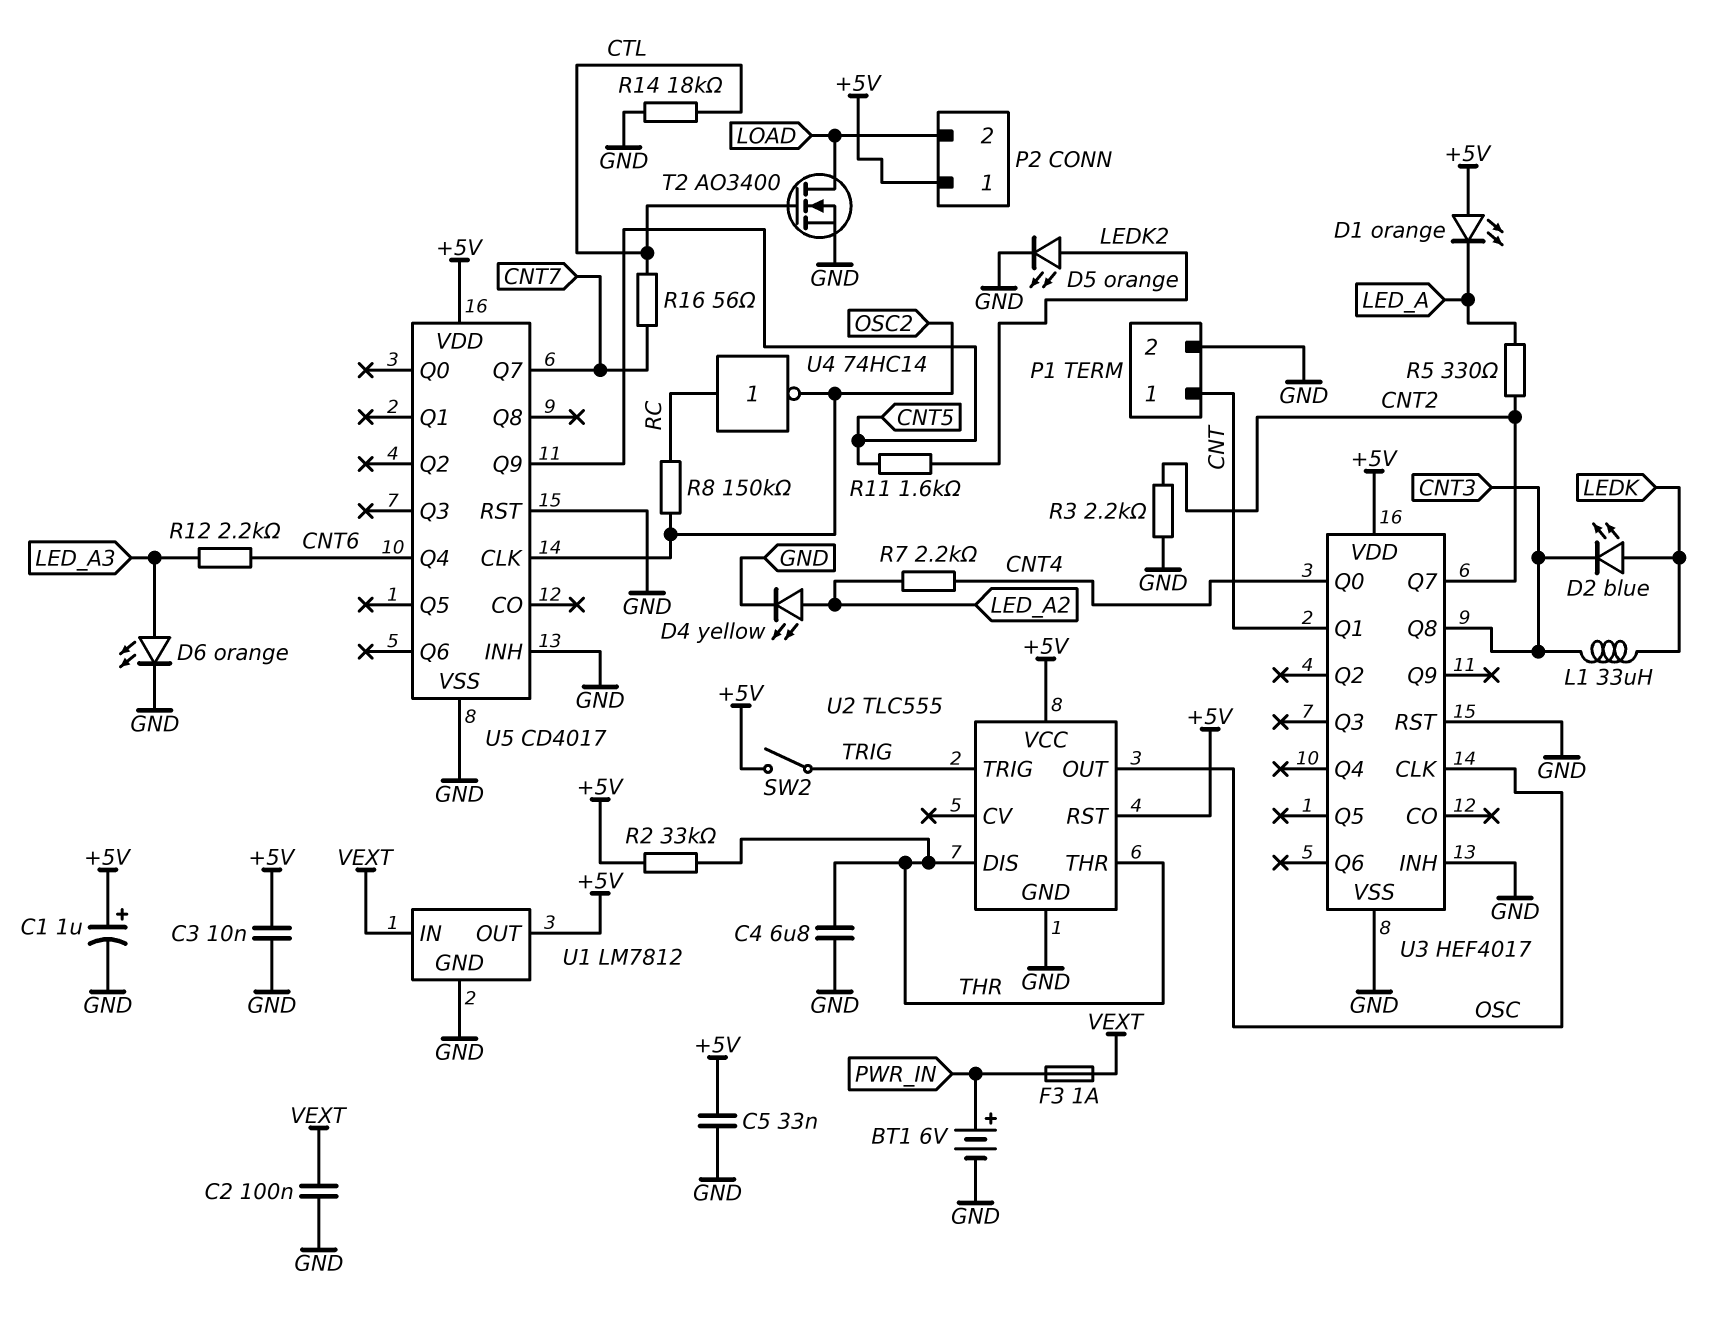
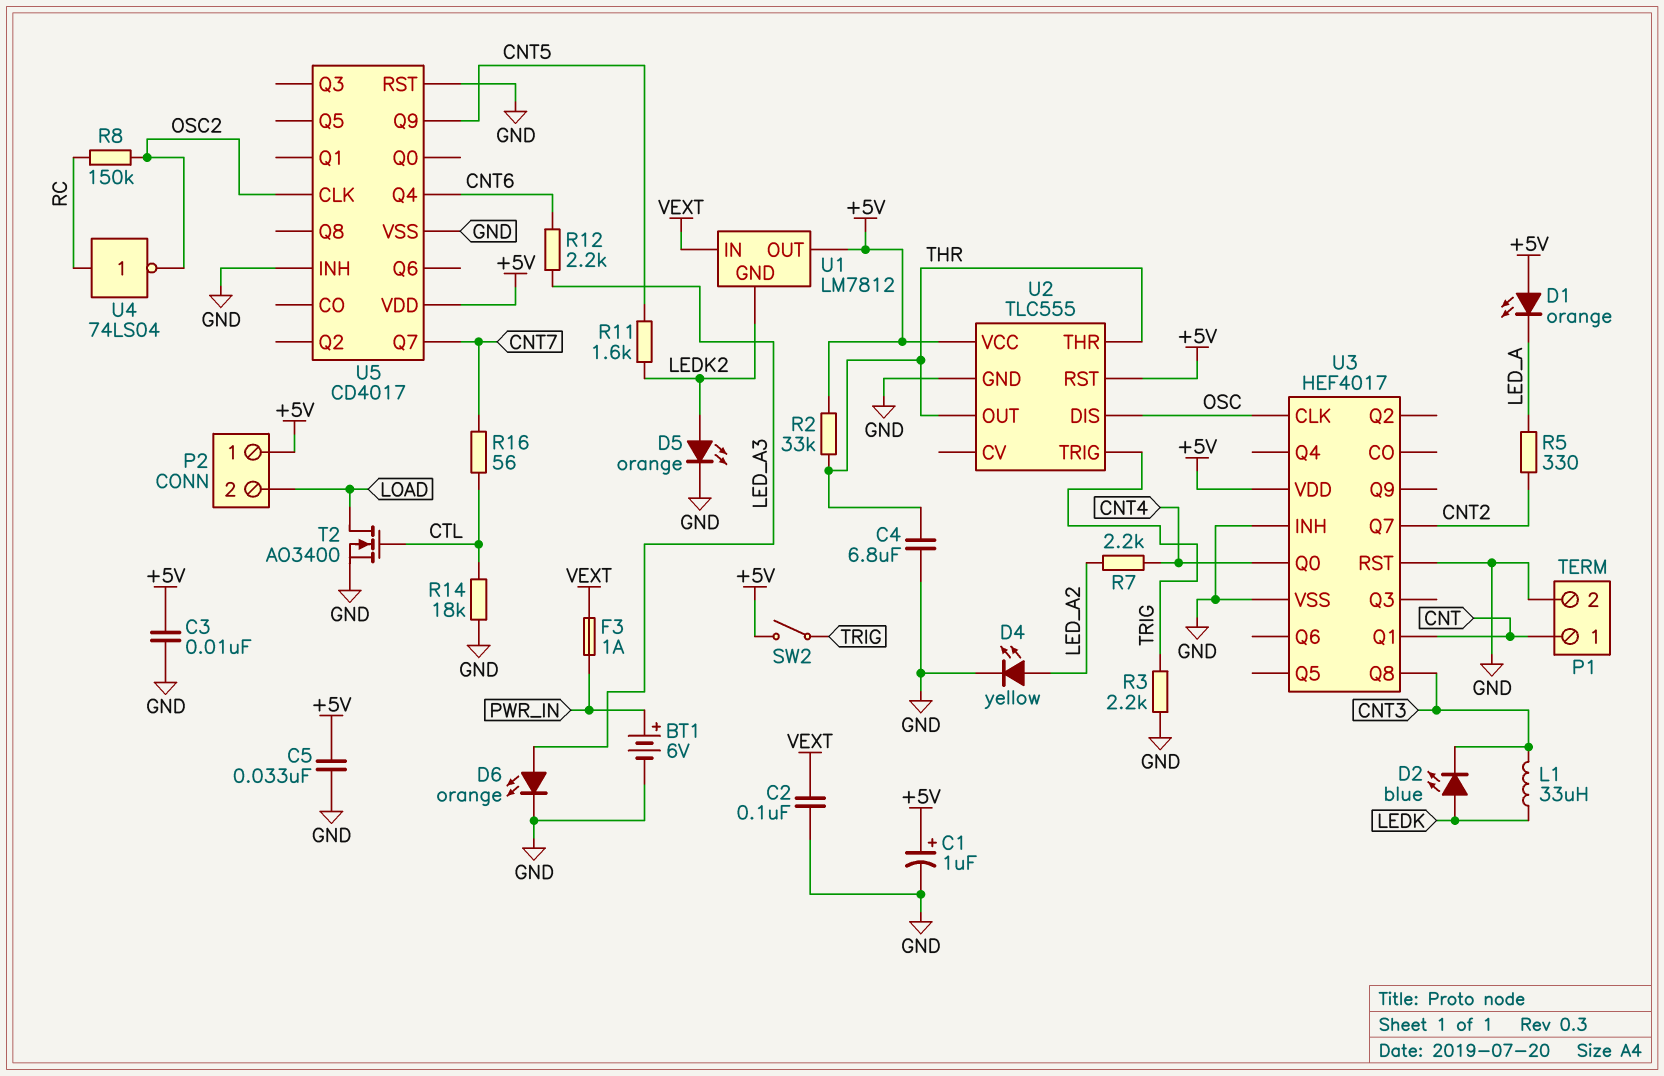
R3: 2.2k (CNT2, GND) -> 2.2k (GND, TRIG)
U1 pin GND: GND -> LEDK2
U2 pin DIS: THR -> OSC
U2 pin OUT: OSC -> THR
U4: NOT 74HC14 (in RC, out OSC2) -> NOT 74LS04 (in RC, out OSC2)

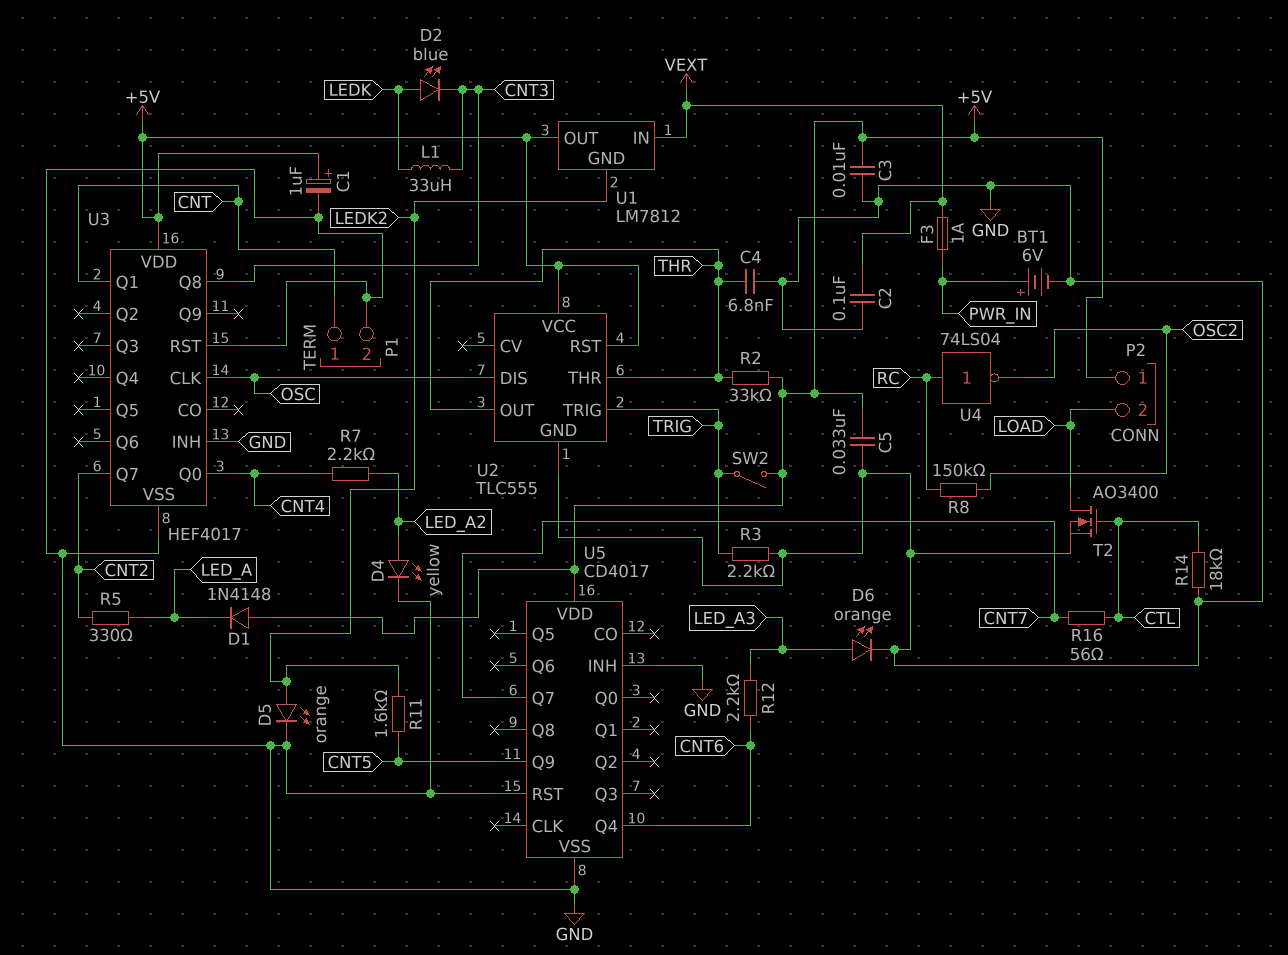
C4: 6.8uF (GND, THR) -> 6.8nF (GND, THR)
D1: LED orange (A +5V, K LED_A) -> diode 1N4148 (A +5V, K LED_A)
U5 pin CLK: OSC2 -> none

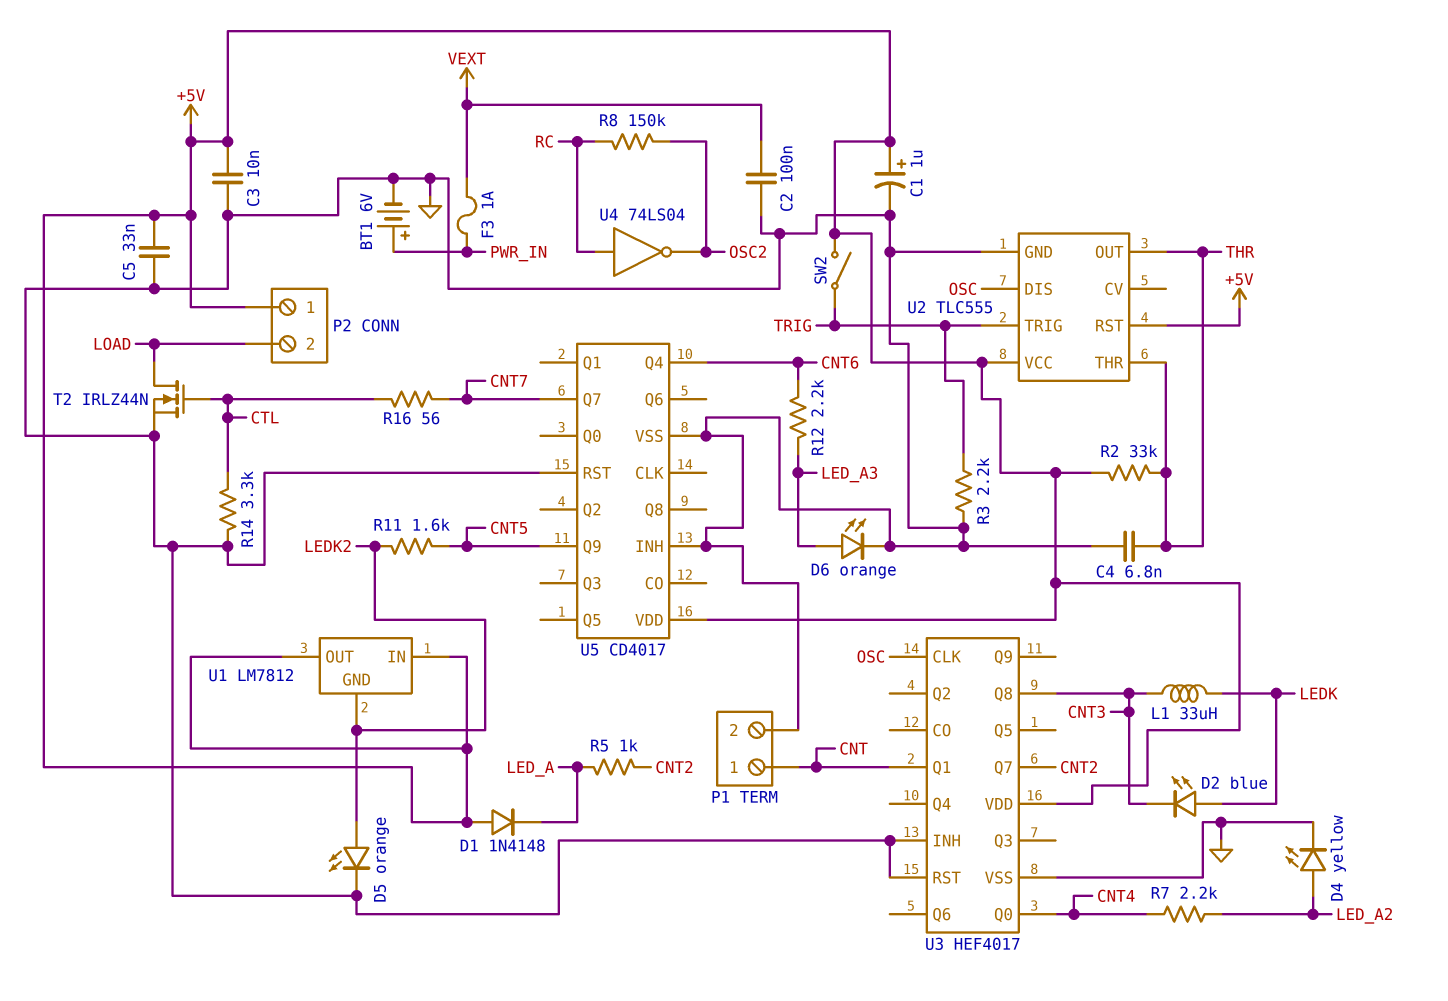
R5: 330 (CNT2, LED_A) -> 1k (CNT2, LED_A)
R14: 18k (CTL, GND) -> 3.3k (CTL, GND)
T2: NMOS AO3400 (G CTL, D LOAD, S GND) -> NMOS IRLZ44N (G CTL, D LOAD, S GND)
U1 pin IN: VEXT -> +5V

